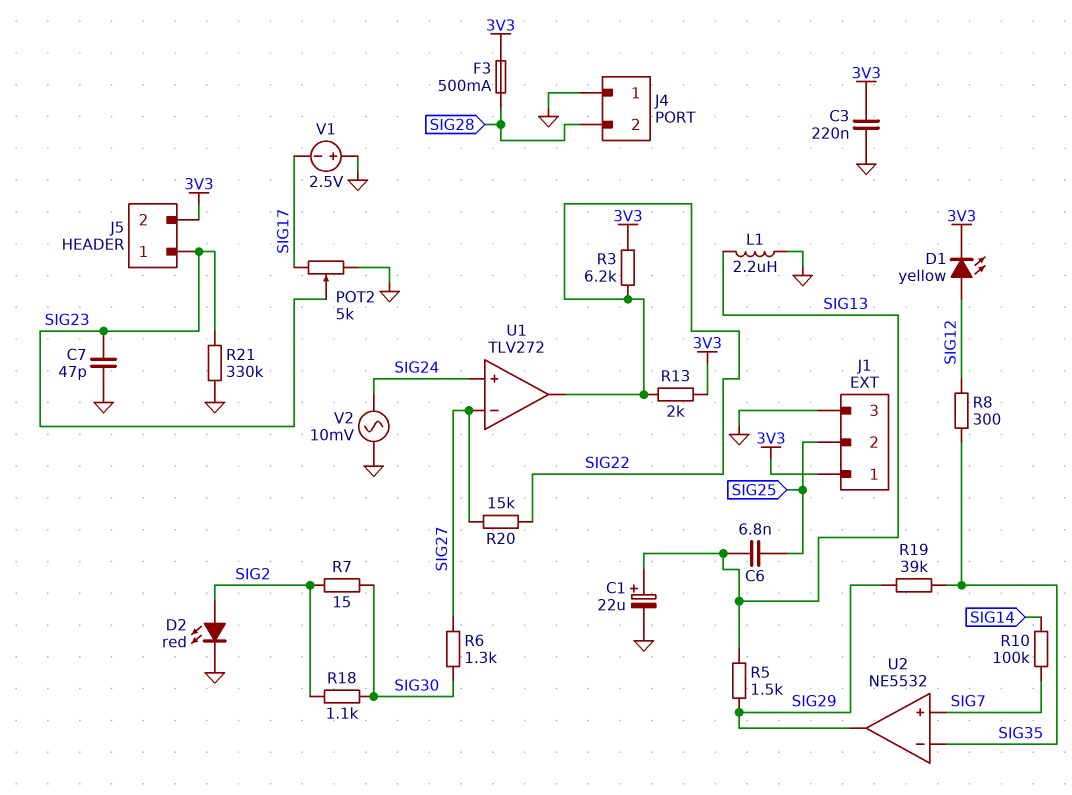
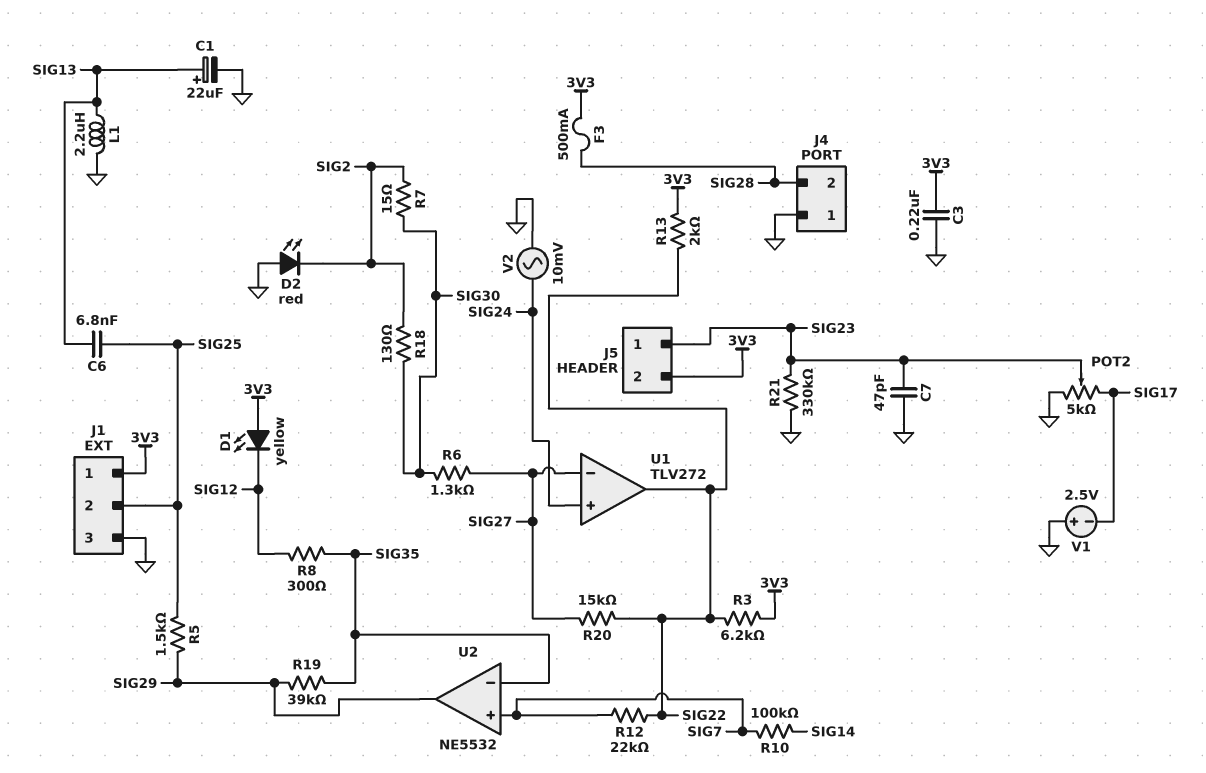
D1: LED yellow (A SIG12, K 3V3) -> LED yellow (A 3V3, K SIG12)
D2: LED red (A SIG2, K GND) -> LED red (A GND, K SIG2)
R5: 1.5k (SIG13, SIG29) -> 1.5k (SIG25, SIG29)
R12: none -> 22k (SIG7, SIG22)
R18: 1.1k (SIG2, SIG30) -> 130 (SIG2, SIG30)

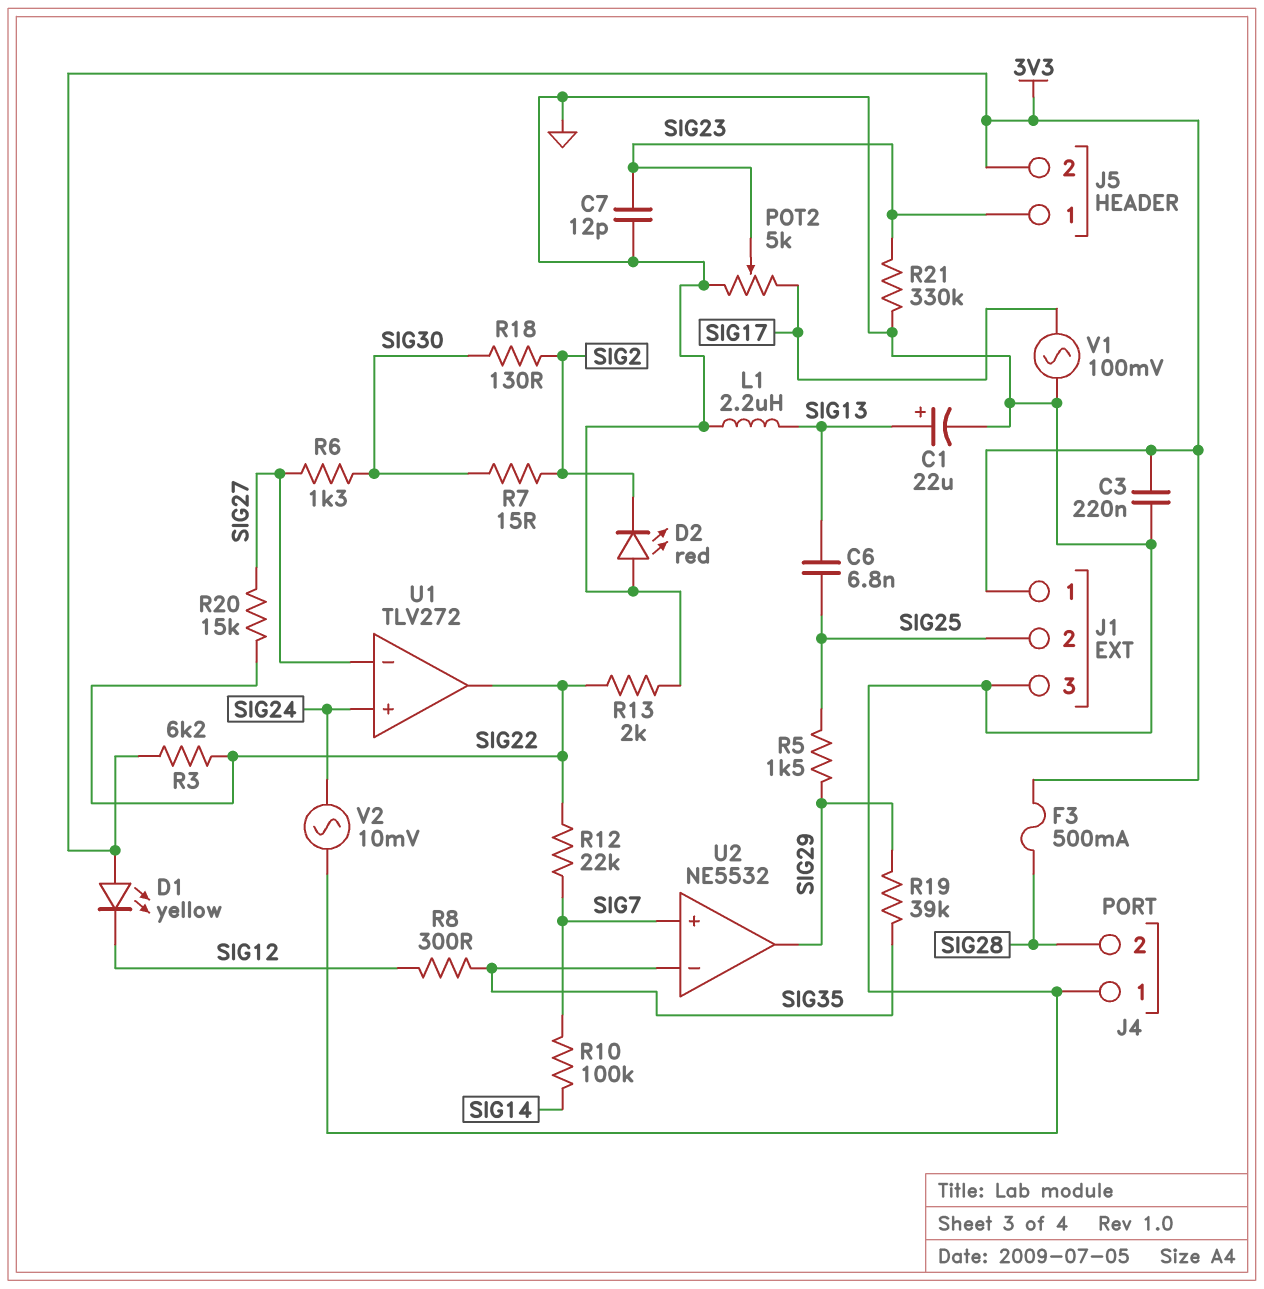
C7: 47pF (GND, SIG23) -> 12pF (GND, SIG23)
R13: 2k (3V3, SIG22) -> 2k (GND, SIG22)
V1: 2.5V (plus GND, minus SIG17) -> AC 100mV (GND, SIG17)

